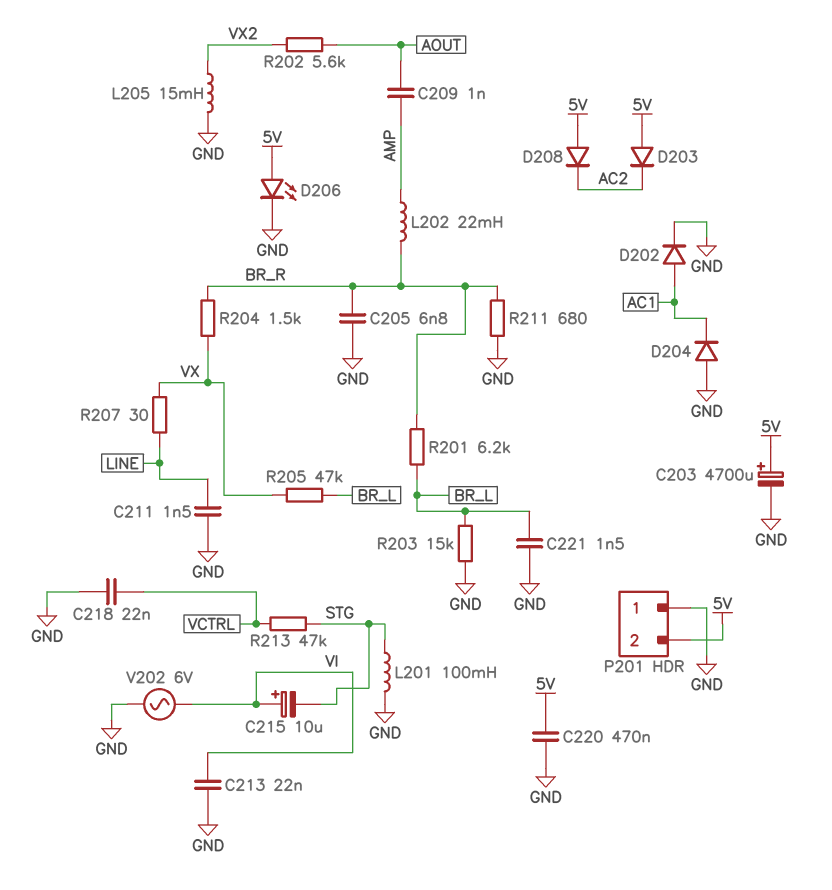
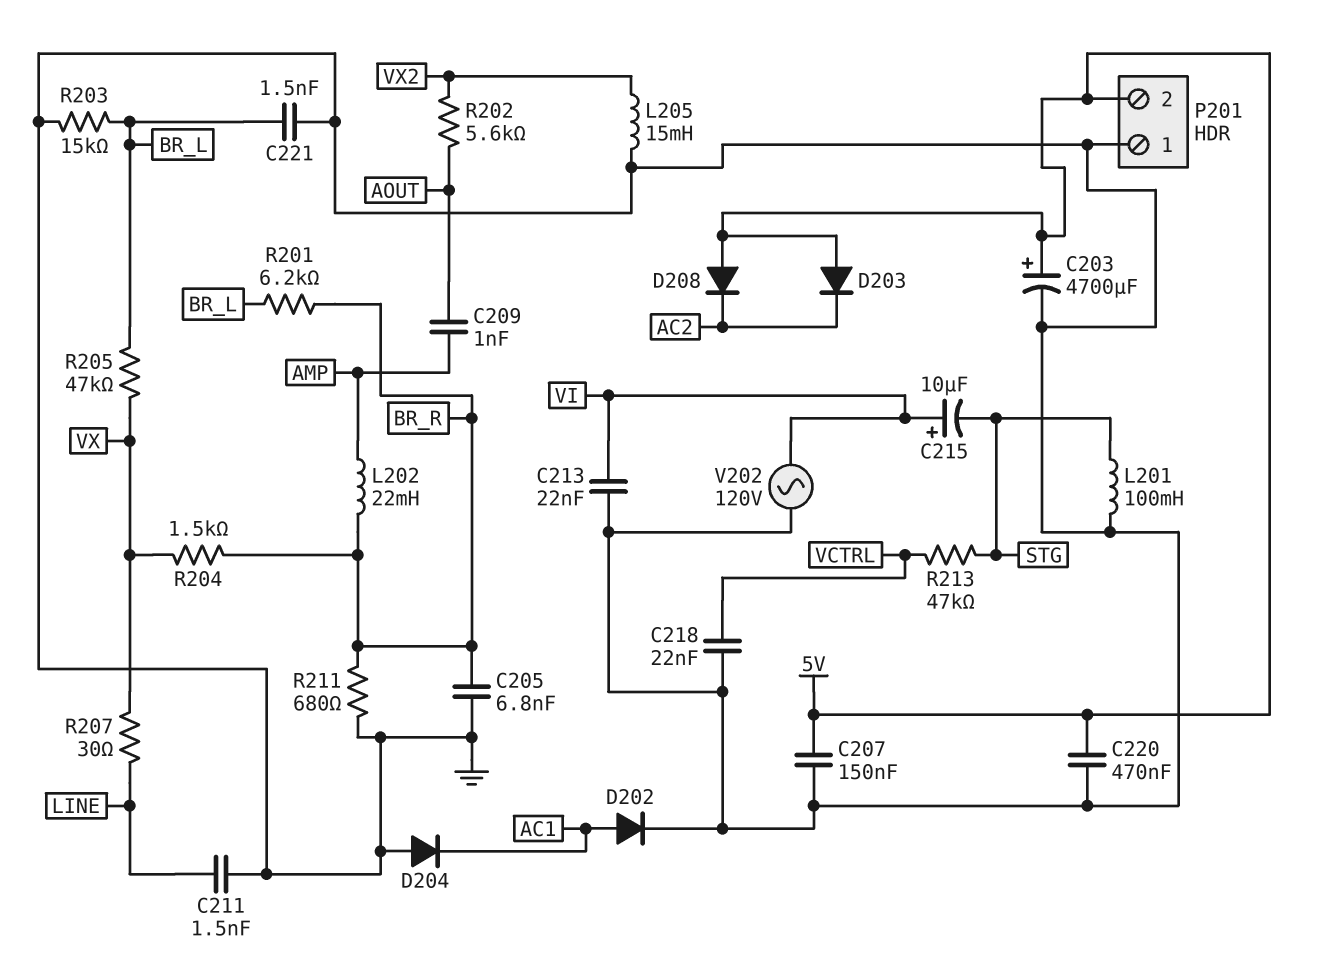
C207: none -> 150nF (5V, GND)
D206: LED (A 5V, K GND) -> none
V202: AC 6V (GND, VI) -> AC 120V (GND, VI)

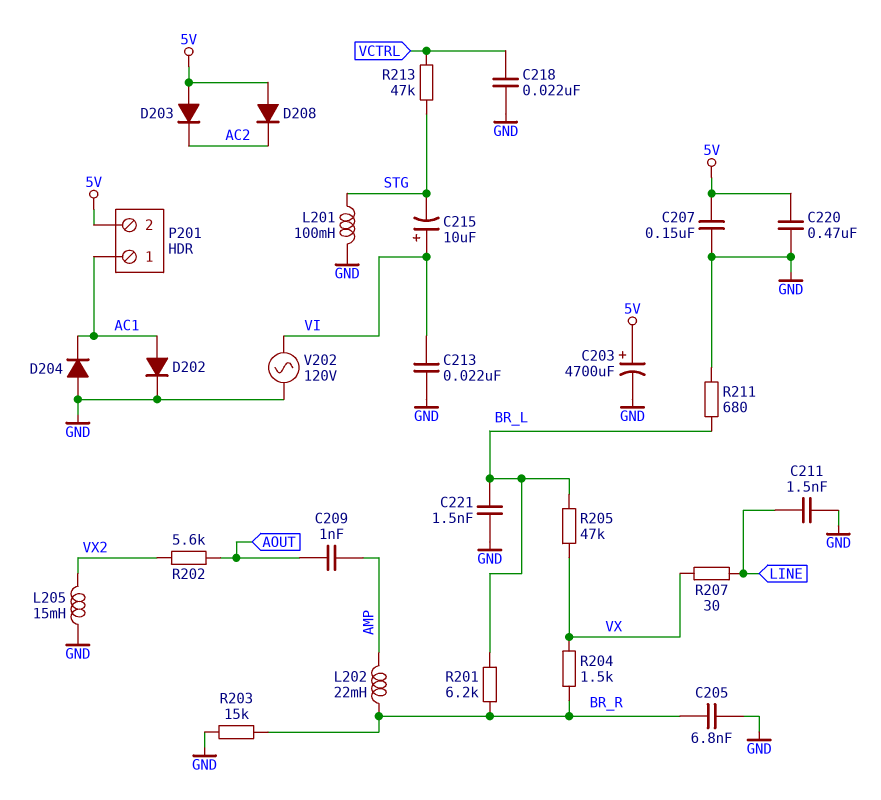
P201 pin 1: GND -> AC1
R203: 15k (BR_L, GND) -> 15k (BR_R, GND)
R211: 680 (BR_R, GND) -> 680 (BR_L, GND)

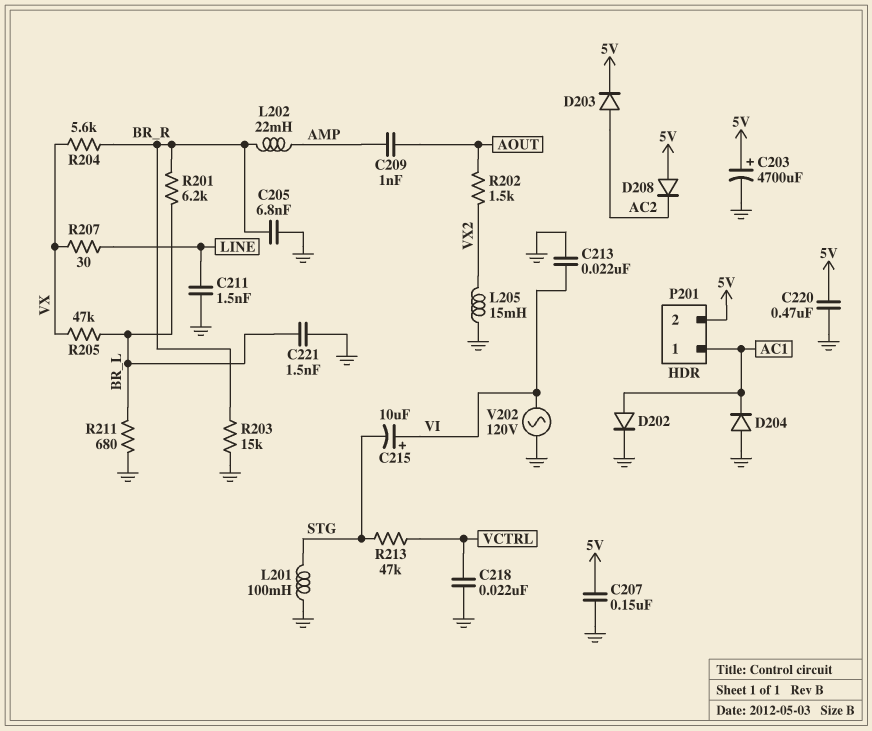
D203: diode (A 5V, K AC2) -> diode (A AC2, K 5V)
R202: 5.6k (AOUT, VX2) -> 1.5k (AOUT, VX2)
R204: 1.5k (BR_R, VX) -> 5.6k (BR_R, VX)

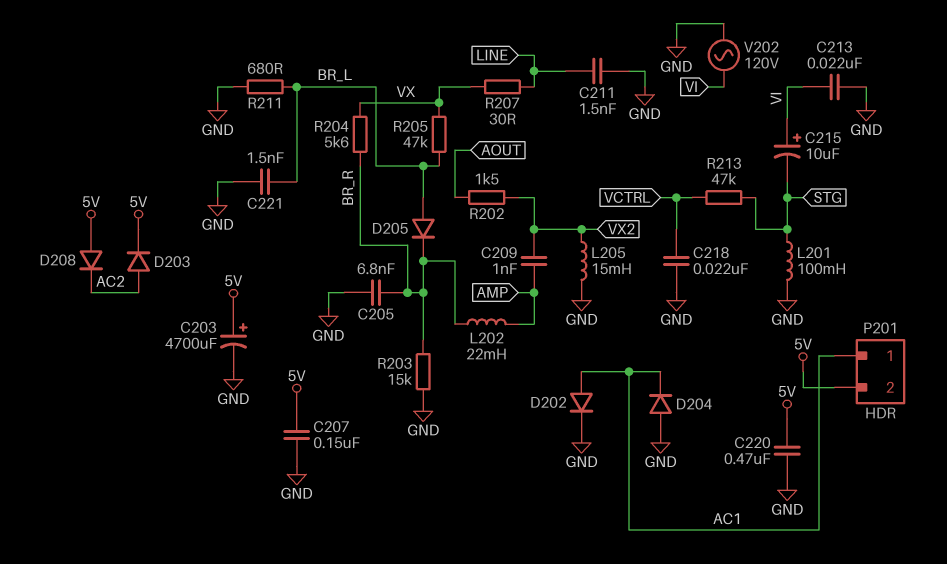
C209: 1nF (AMP, AOUT) -> 1nF (AMP, VX2)
D205: none -> diode (A BR_L, K BR_R)
R201: 6.2k (BR_L, BR_R) -> none

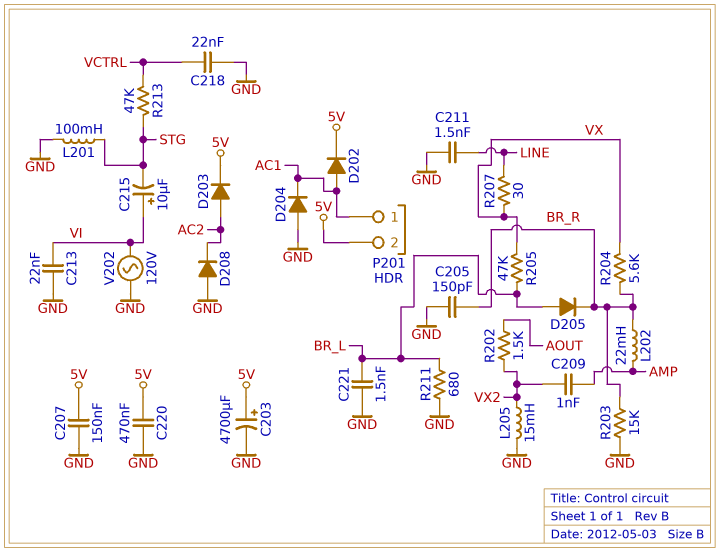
C205: 6.8nF (BR_R, GND) -> 150pF (BR_R, GND)
D202: diode (A AC1, K GND) -> diode (A AC1, K 5V)
D208: diode (A 5V, K AC2) -> diode (A GND, K AC2)

